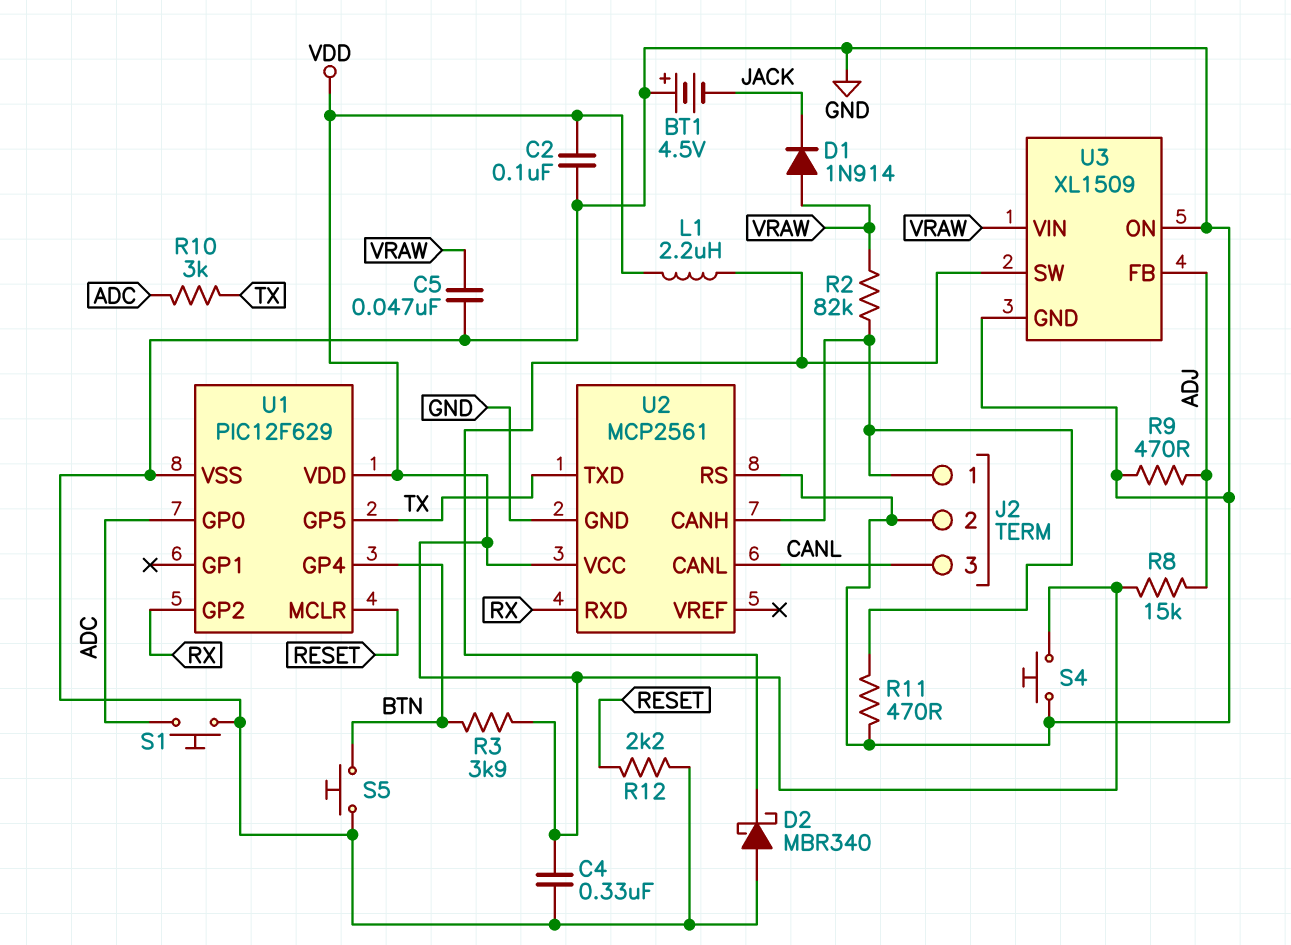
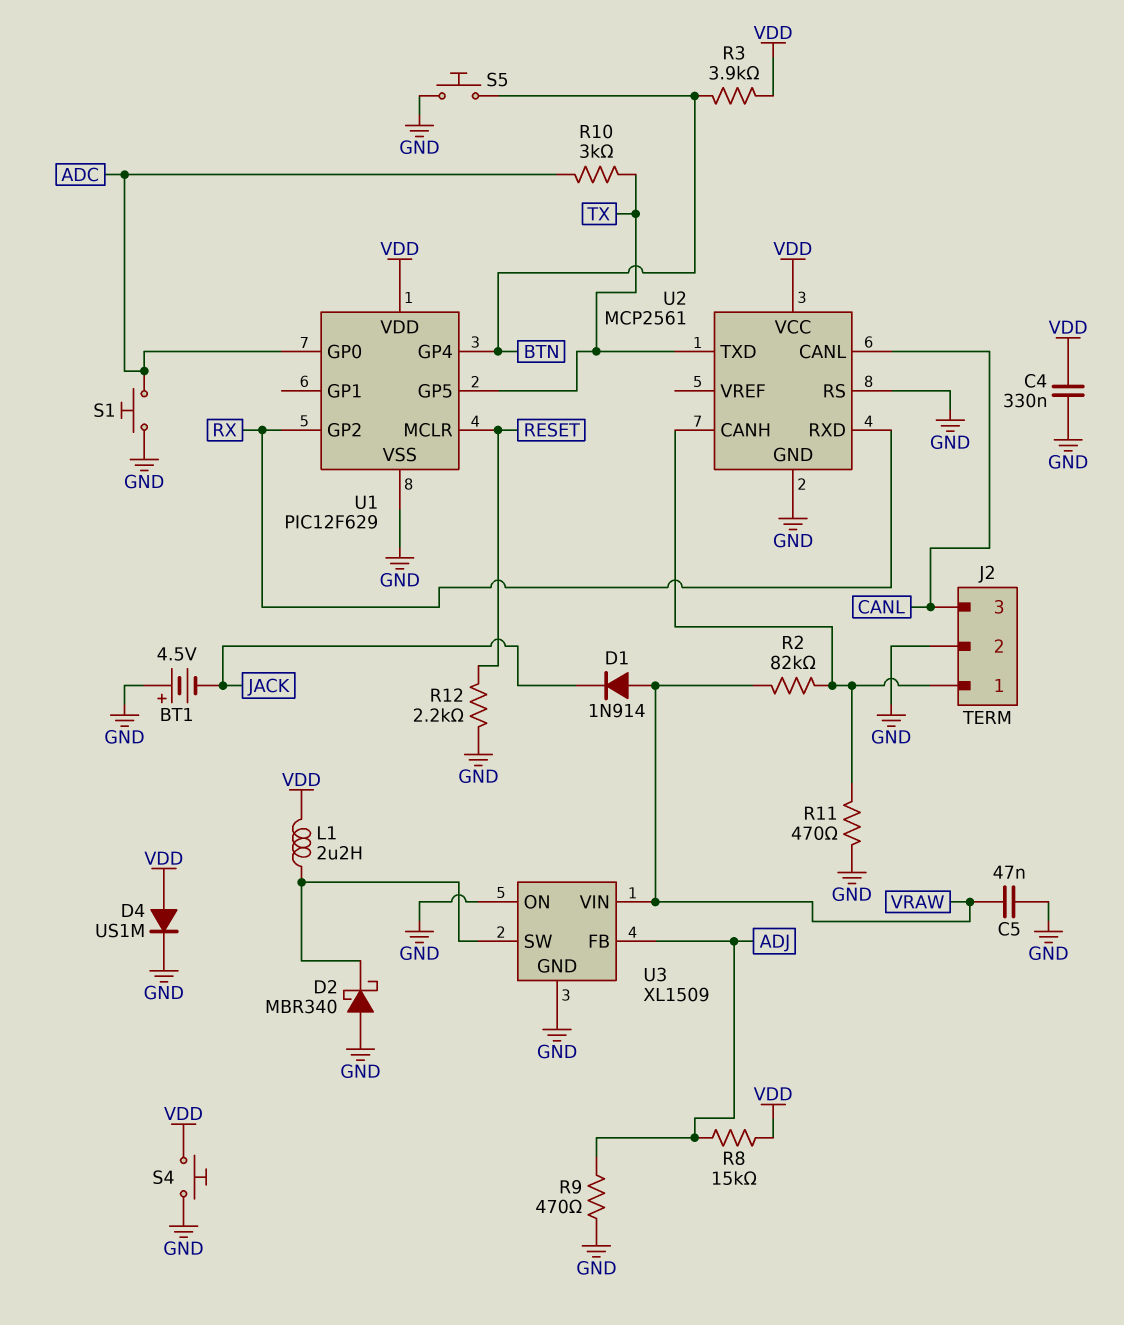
C2: 100nF (GND, VDD) -> none
D4: none -> diode US1M (A VDD, K GND)

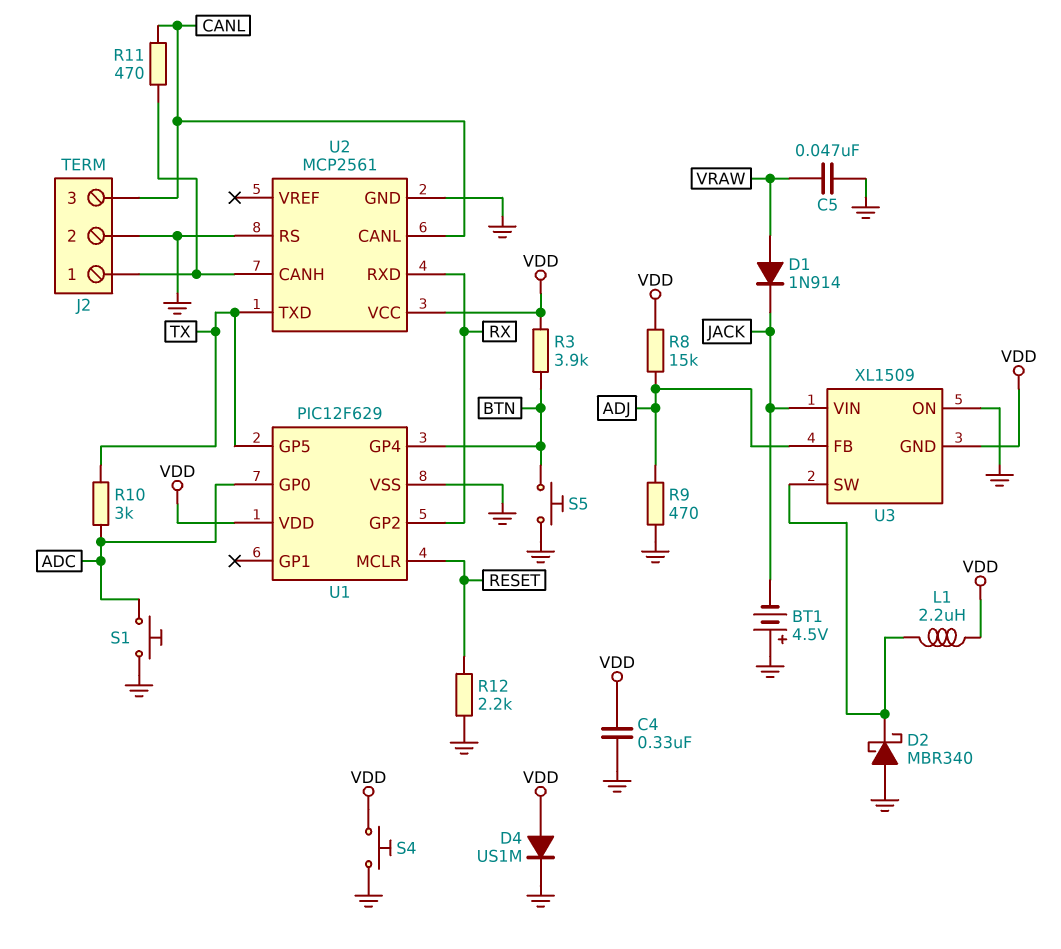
R2: 82k (J2/1, VRAW) -> none
R11: 470 (GND, J2/1) -> 470 (CANL, J2/1)
U3 pin GND: GND -> VDD
U3 pin VIN: VRAW -> JACK

